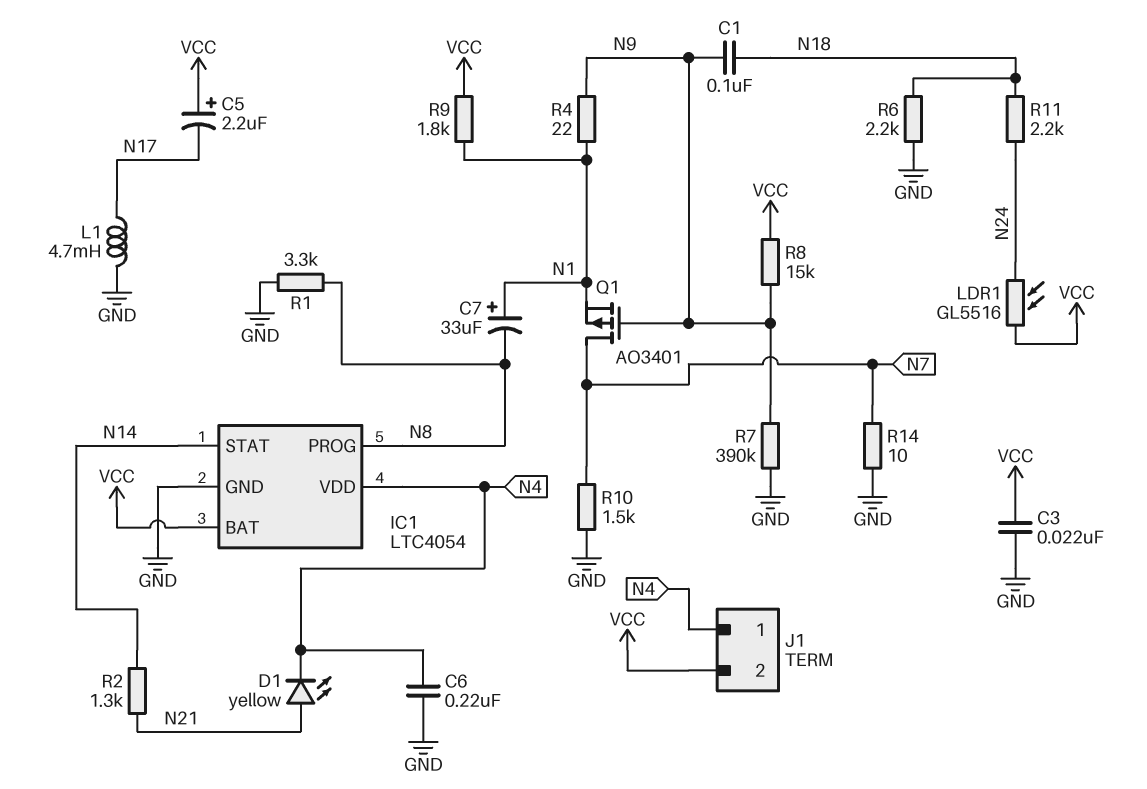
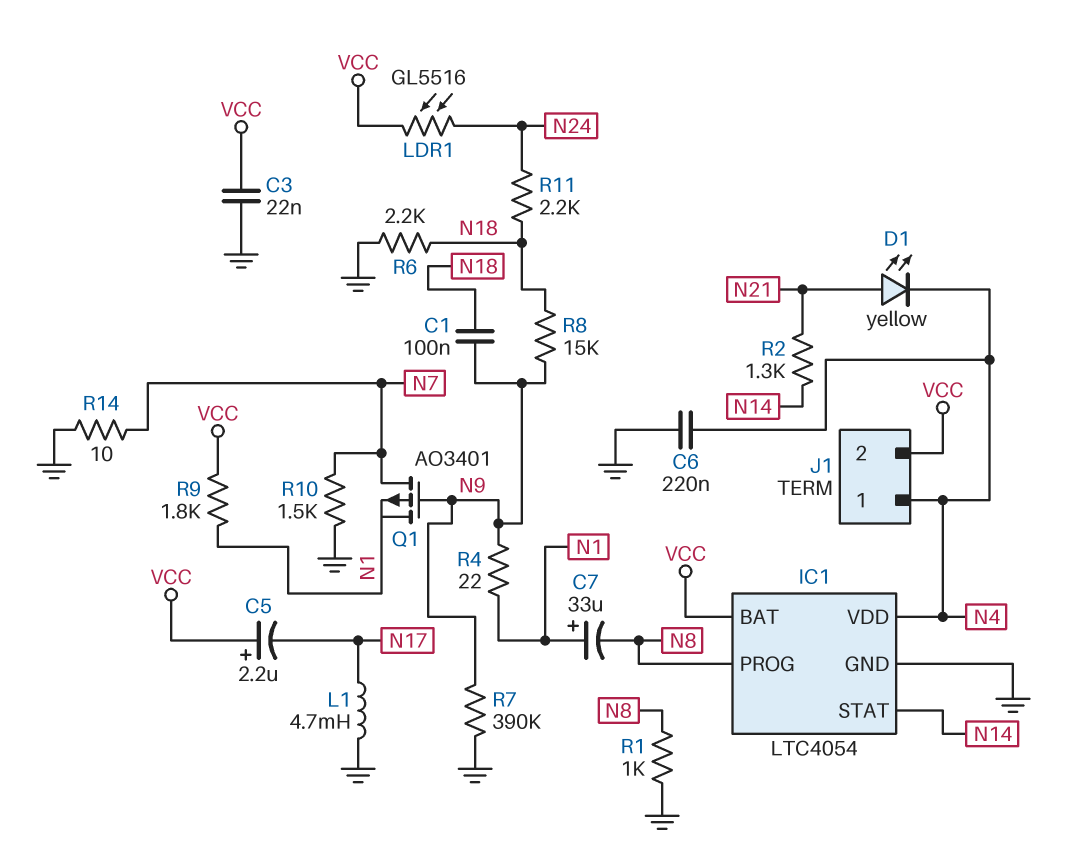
R1: 3.3k (GND, N8) -> 1k (GND, N8)
R8: 15k (N9, VCC) -> 15k (N9, N18)

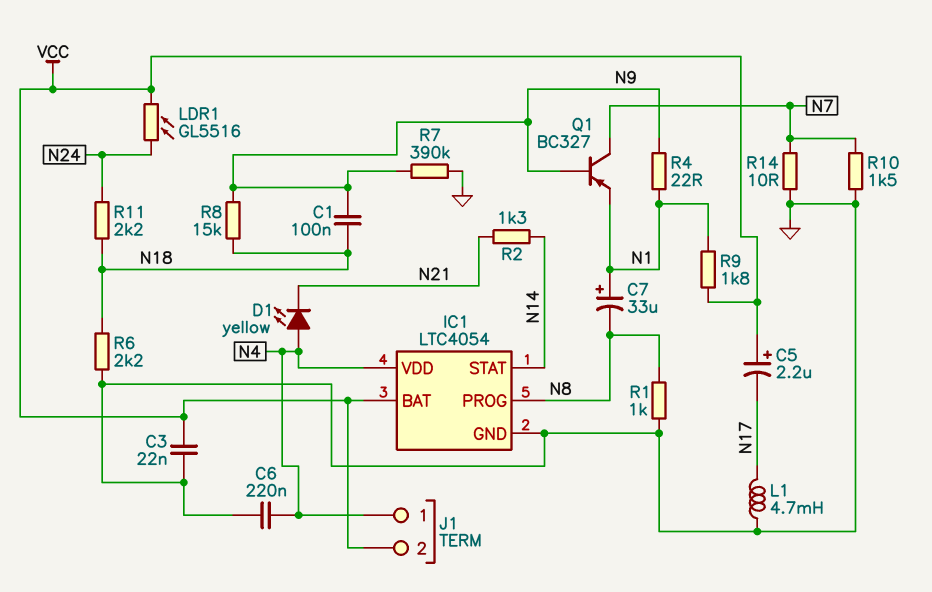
D1: LED yellow (A N21, K N4) -> LED yellow (A N4, K N21)
Q1: PMOS AO3401 (G N9, D N7, S N1) -> PNP BC327 (B N9, C N7, E N1)

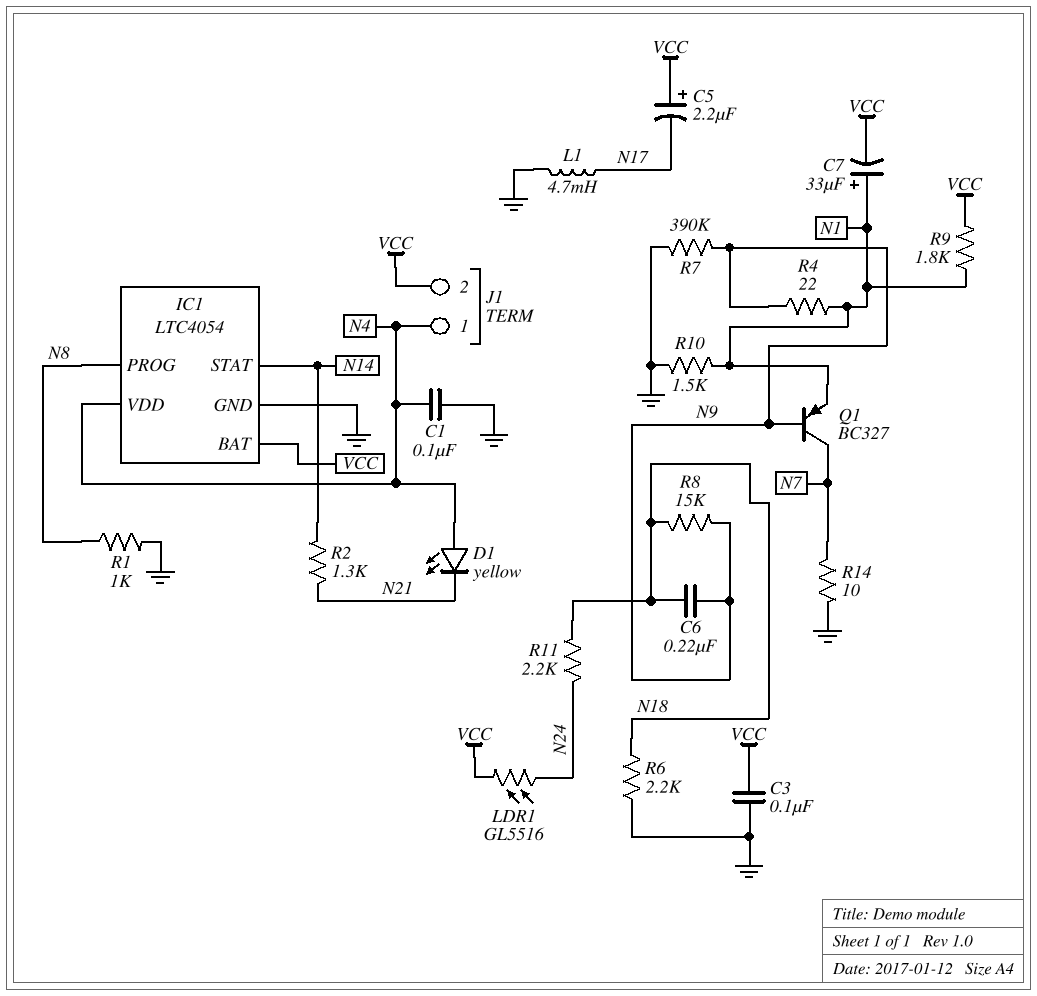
C1: 100nF (N9, N18) -> 100nF (GND, N4)
C3: 22nF (GND, VCC) -> 100nF (GND, VCC)
C6: 220nF (GND, N4) -> 220nF (N9, N18)
C7: 33uF (plus N1, minus N8) -> 33uF (plus N1, minus VCC)
R10: 1.5k (GND, N7) -> 1.5k (GND, N1)

